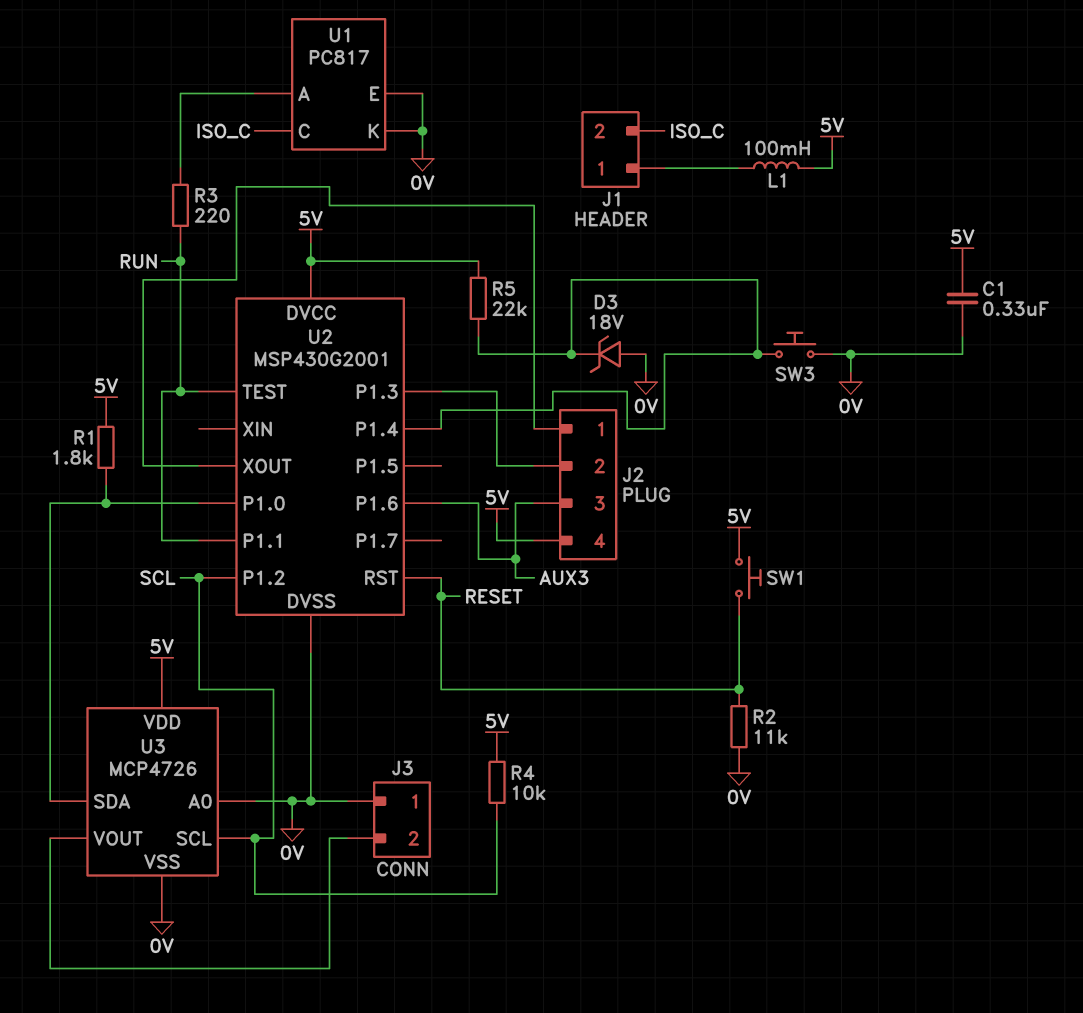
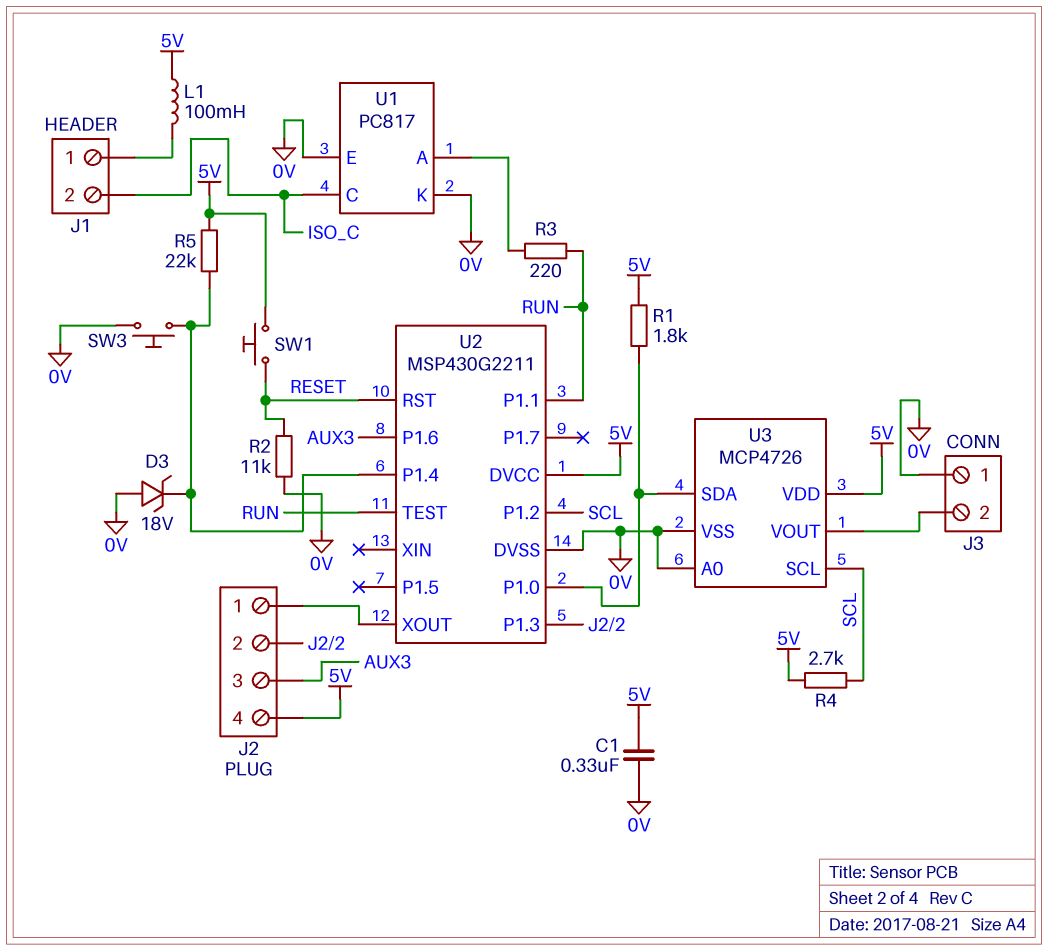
R4: 10k (5V, SCL) -> 2.7k (5V, SCL)
U2: MSP430G2001 -> MSP430G2211

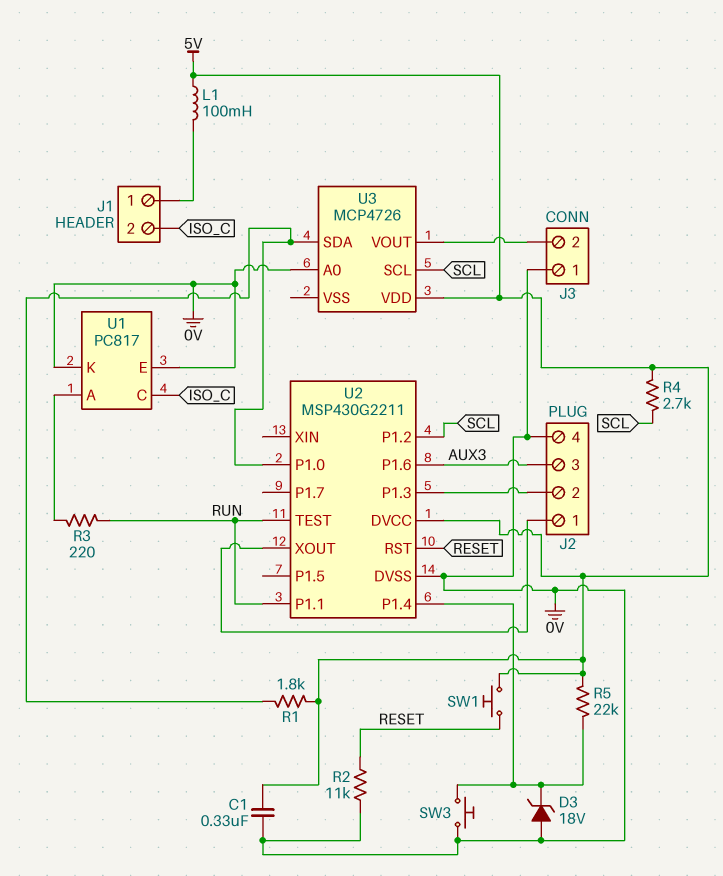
J2 pin 4: 5V -> 0V
U3 pin VSS: 0V -> none

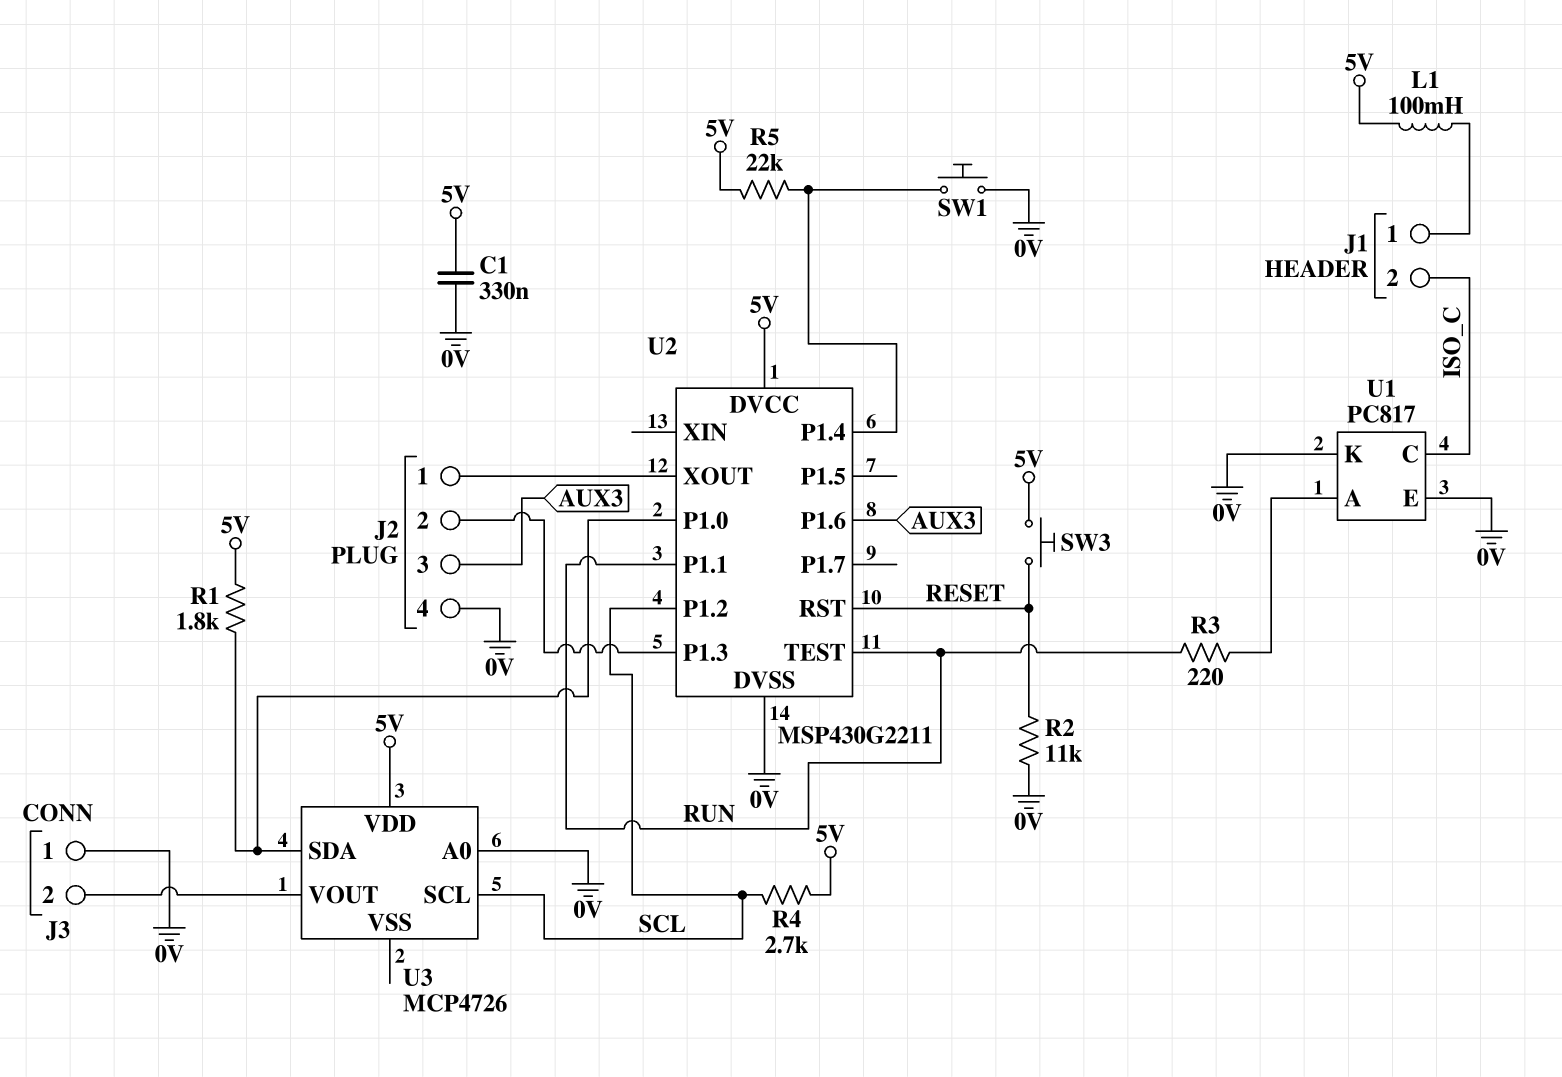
D3: zener 18V (A 0V, K U2/P1.4) -> none
SW1: button (5V, RESET) -> button (0V, U2/P1.4)
SW3: button (0V, U2/P1.4) -> button (5V, RESET)

